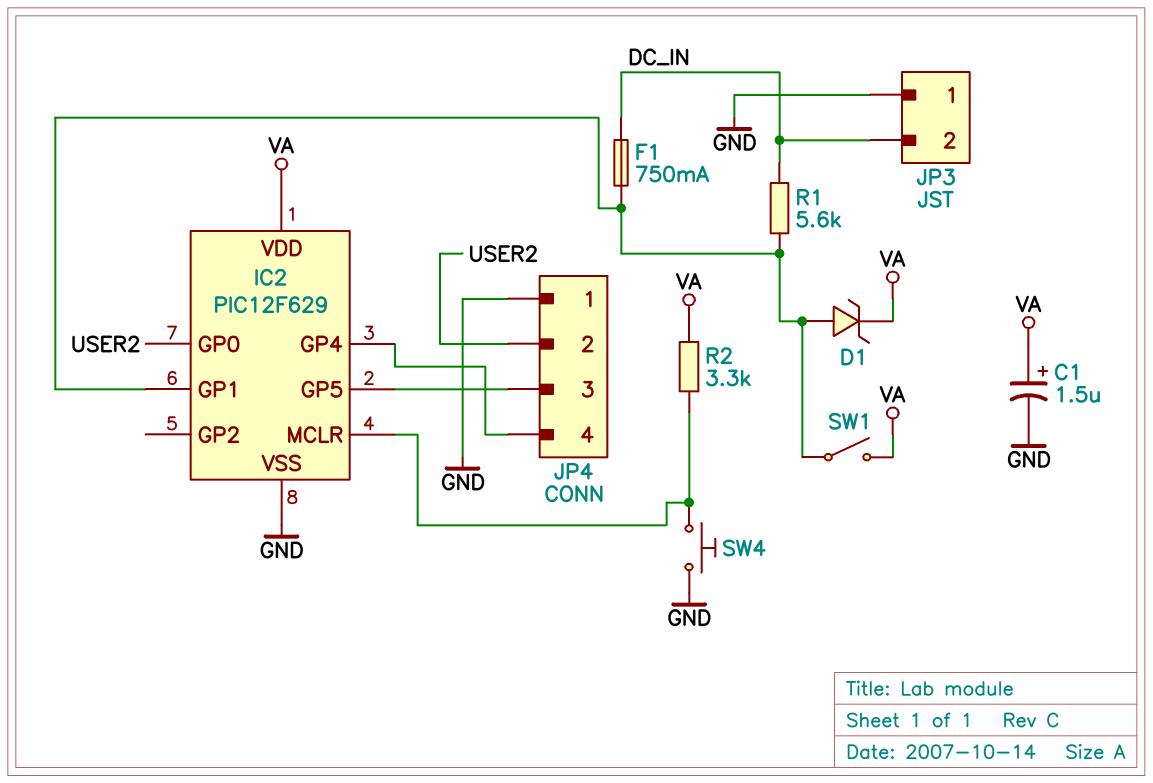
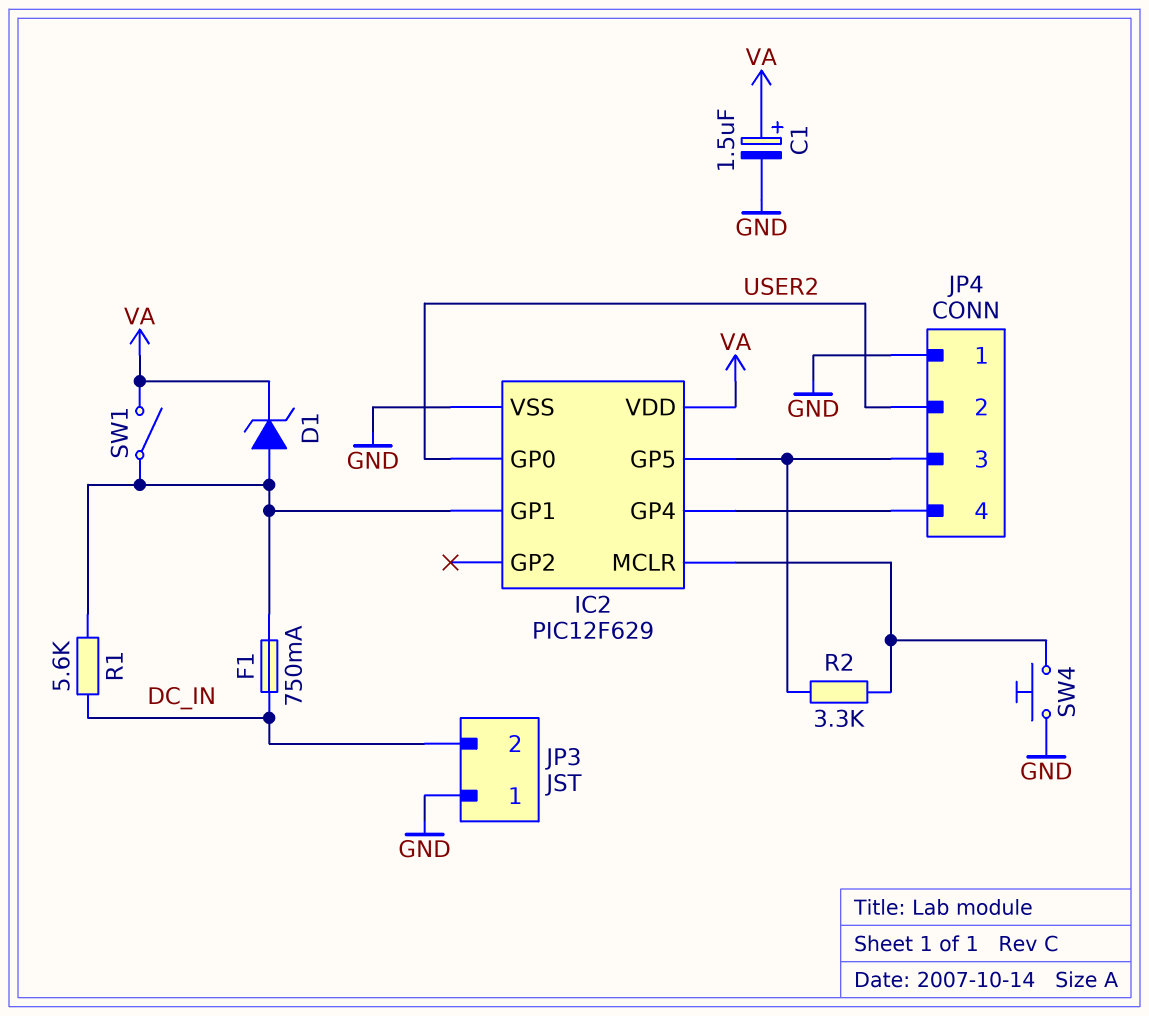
R2: 3.3k (IC2/MCLR, VA) -> 3.3k (IC2/GP5, IC2/MCLR)

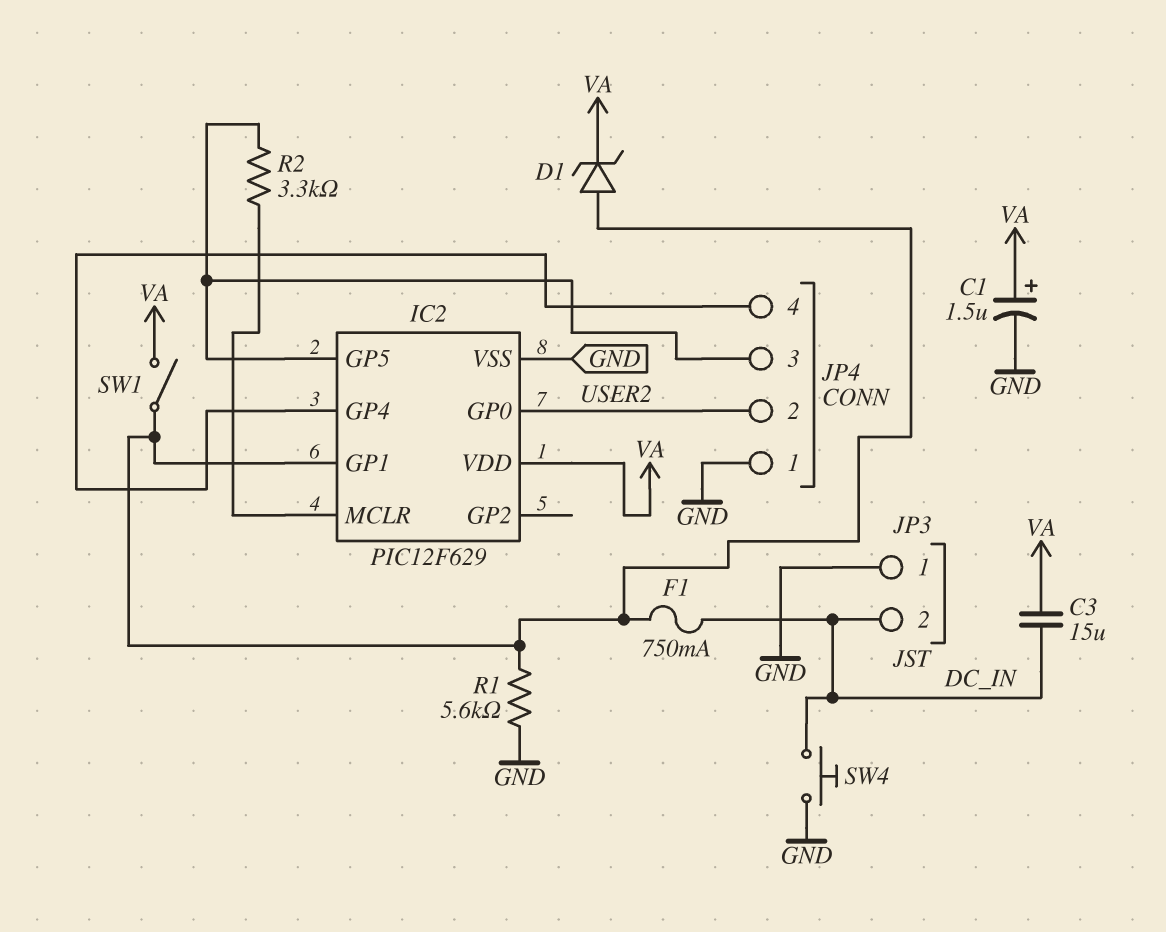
C3: none -> 15uF (DC_IN, VA)
R1: 5.6k (DC_IN, IC2/GP1) -> 5.6k (GND, IC2/GP1)
SW4: button (GND, IC2/MCLR) -> button (DC_IN, GND)

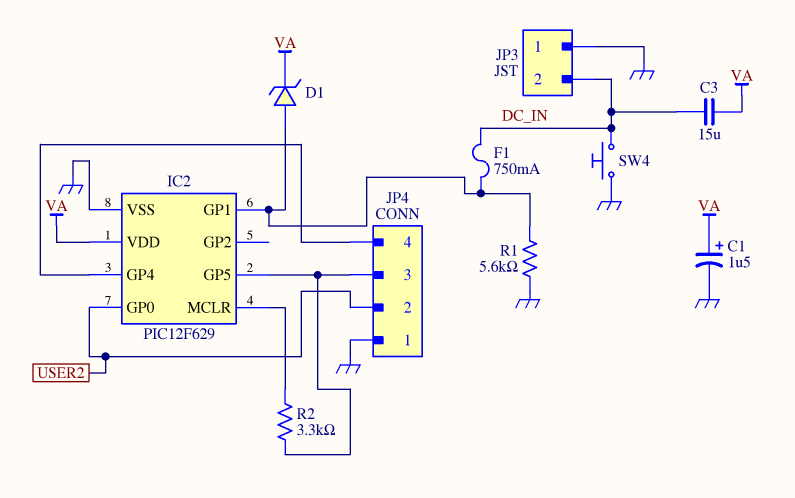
SW1: switch (IC2/GP1, VA) -> none

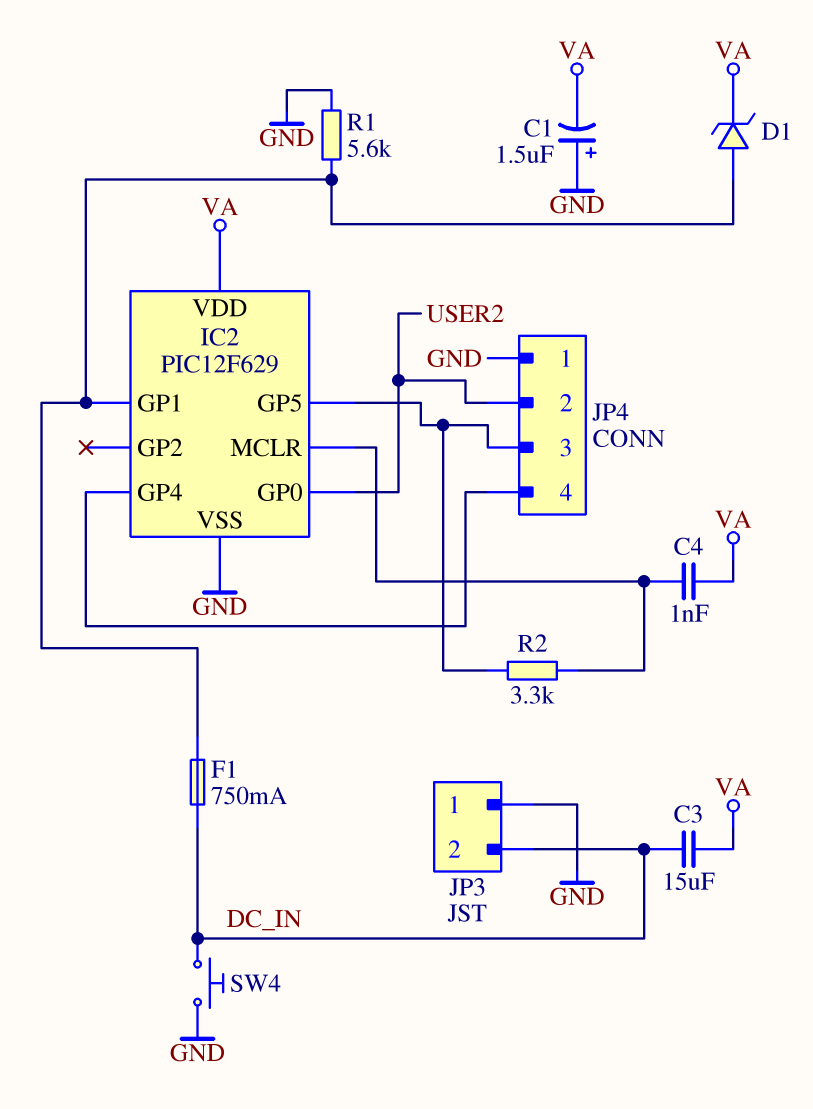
C1: 1.5uF (plus VA, minus GND) -> 1.5uF (plus GND, minus VA)
C4: none -> 1nF (IC2/MCLR, VA)

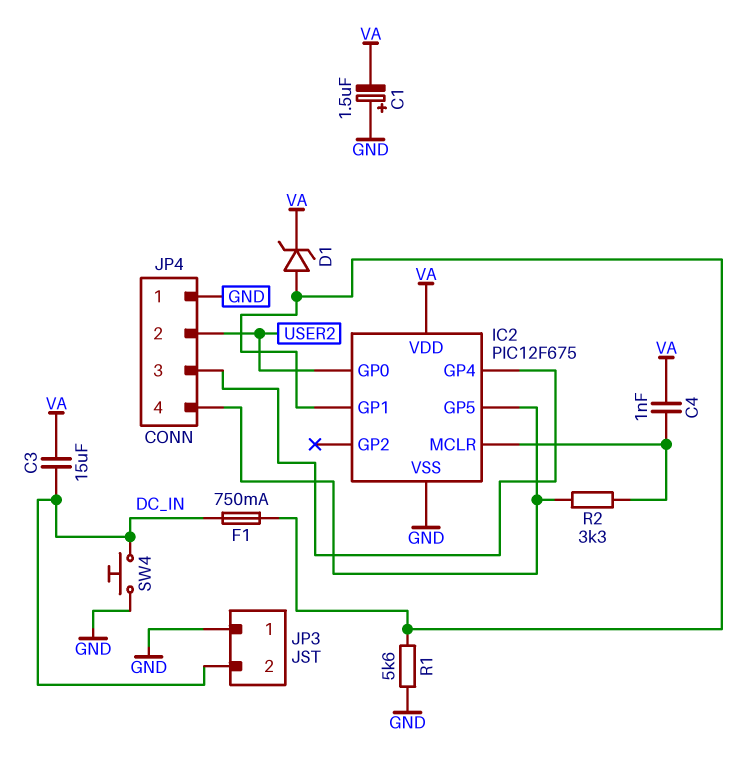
IC2: PIC12F629 -> PIC12F675
JP4 pin 3: IC2/GP5 -> IC2/GP4
JP4 pin 4: IC2/GP4 -> IC2/GP5

